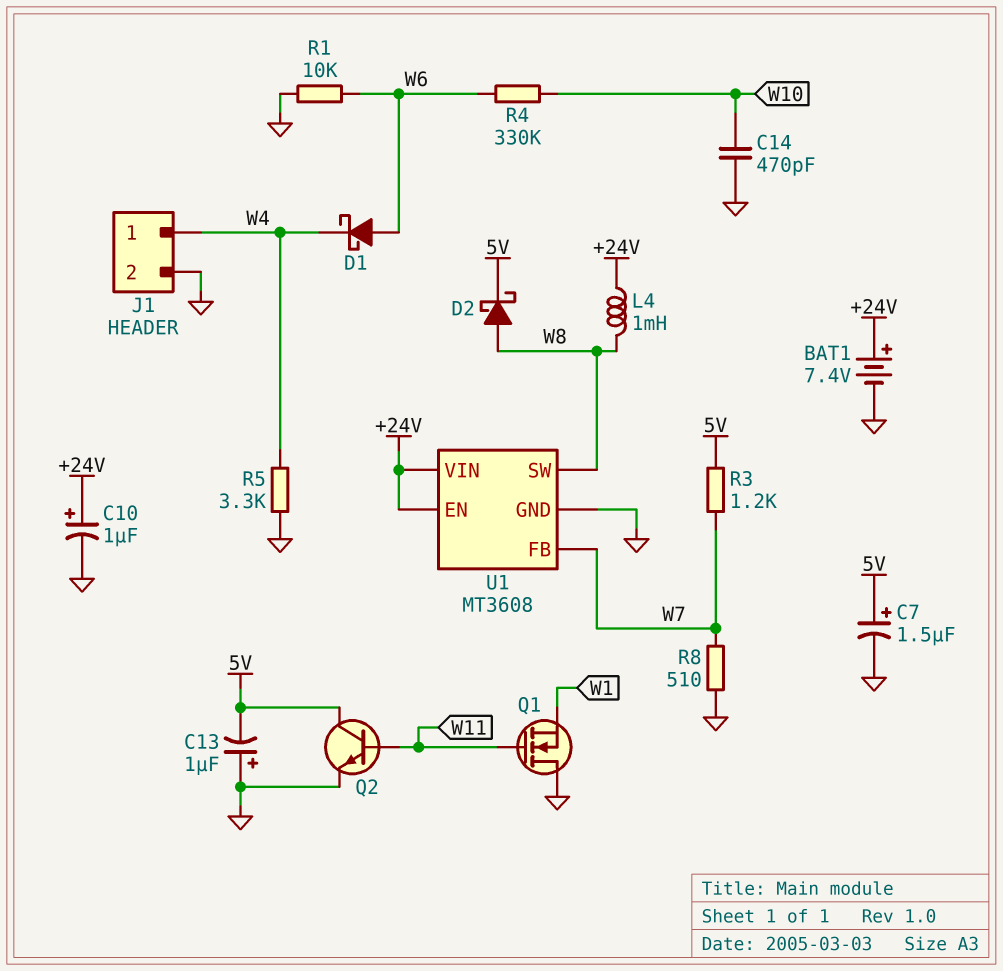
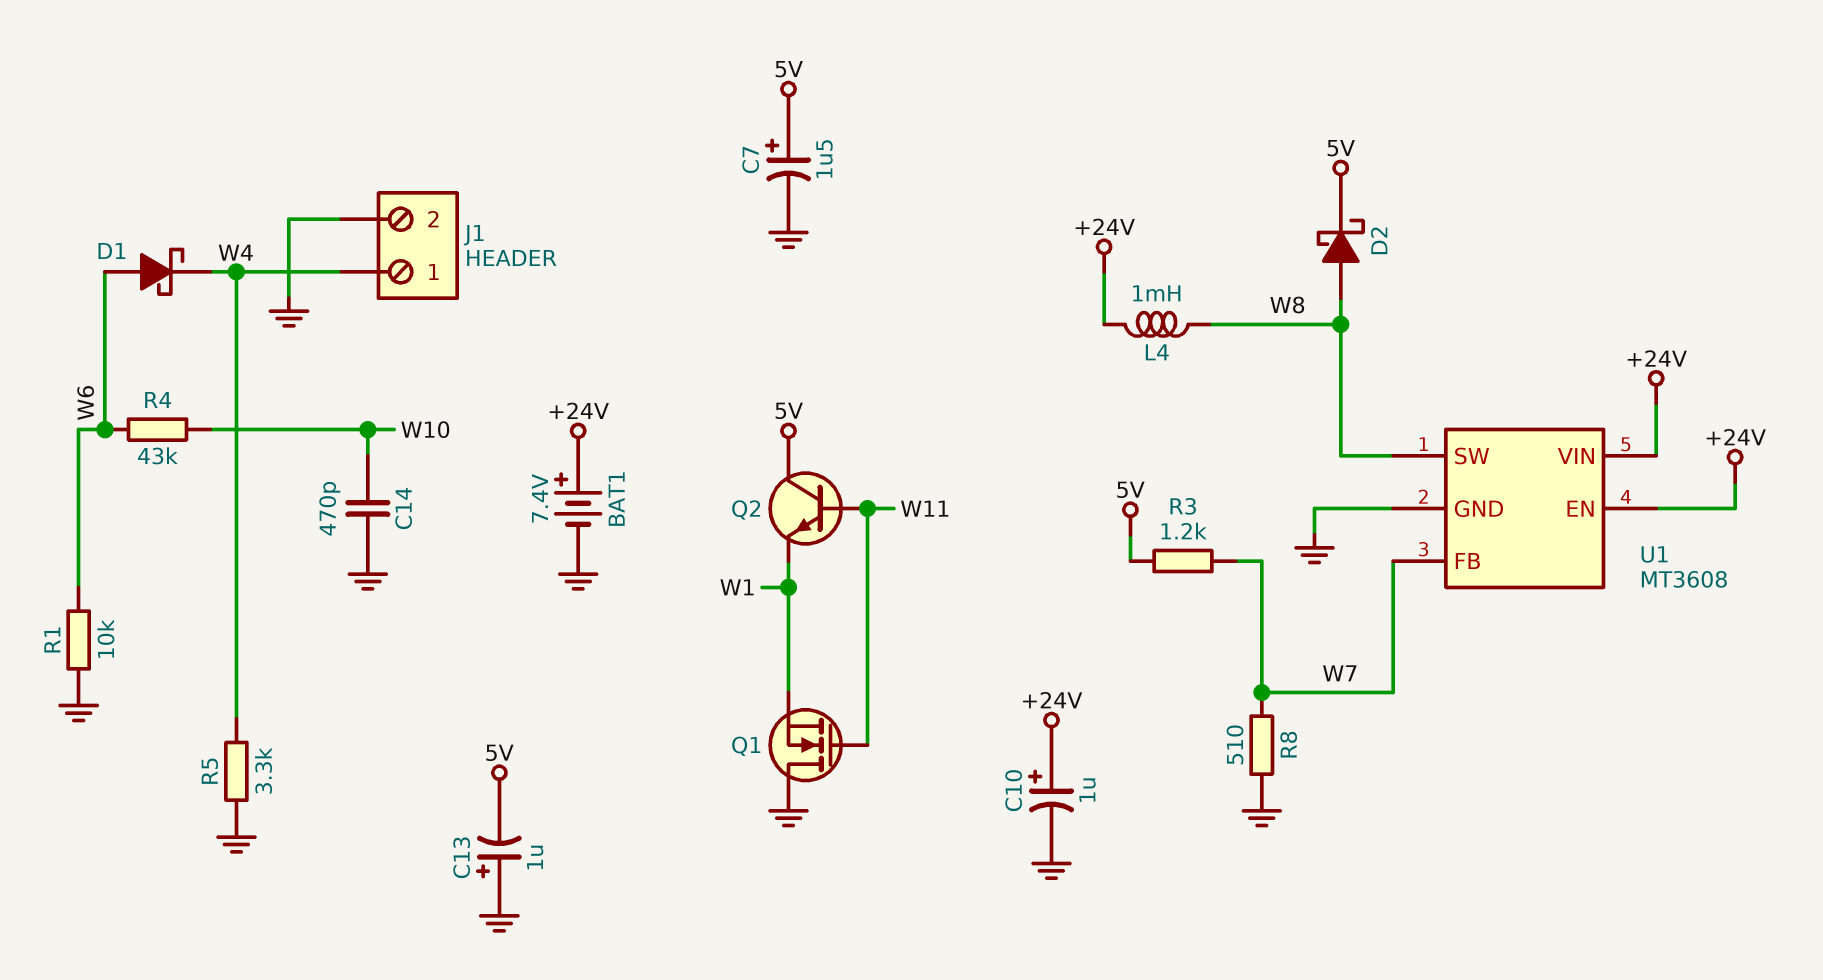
Q2: NPN (B W11, C 5V, E GND) -> NPN (B W11, C 5V, E W1)
R4: 330k (W6, W10) -> 43k (W6, W10)

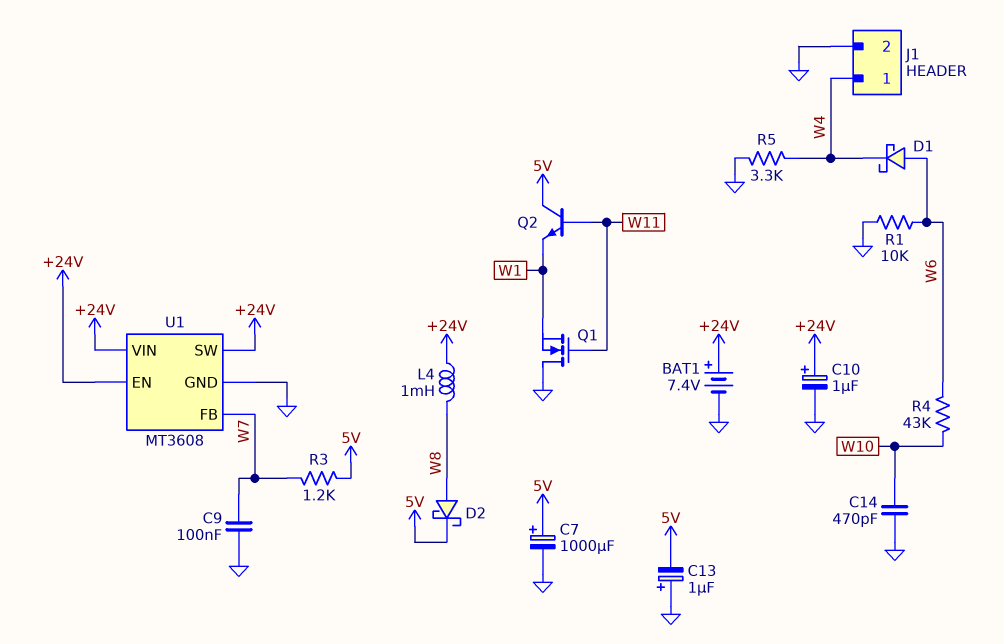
C7: 1.5uF (plus 5V, minus GND) -> 1000uF (plus 5V, minus GND)
C9: none -> 100nF (GND, W7)
R8: 510 (GND, W7) -> none
U1 pin SW: W8 -> +24V

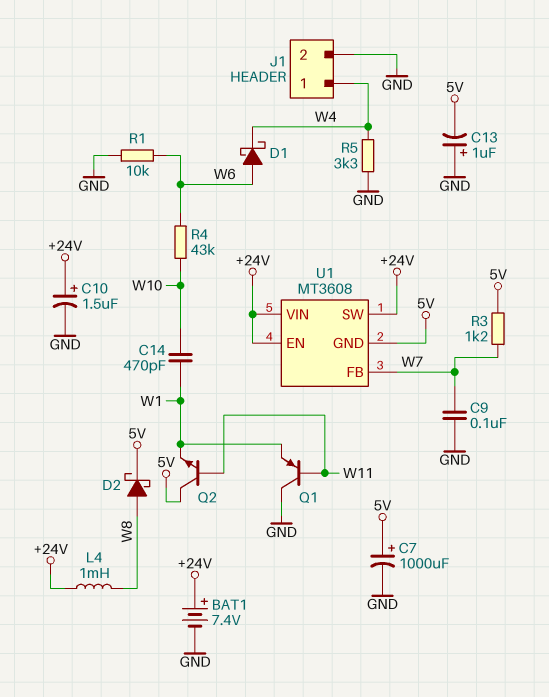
C10: 1uF (plus +24V, minus GND) -> 1.5uF (plus +24V, minus GND)
C14: 470pF (GND, W10) -> 470pF (W1, W10)
Q1: NMOS (G W11, D GND, S W1) -> PNP (B W11, C GND, E W1)
U1 pin GND: GND -> 5V

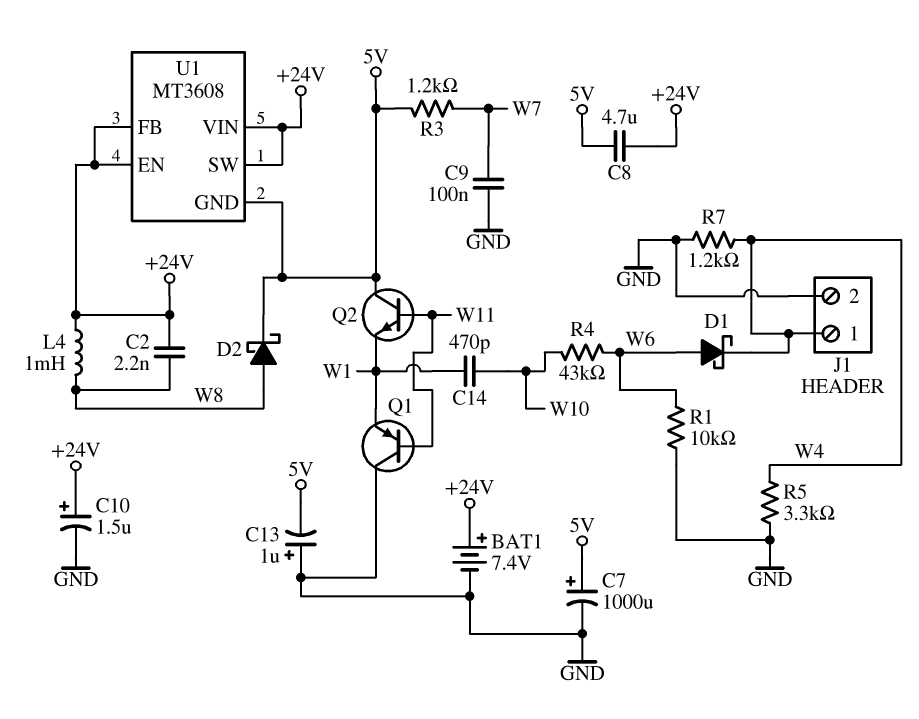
C2: none -> 2.2nF (+24V, W8)
C8: none -> 4.7uF (+24V, 5V)
R7: none -> 1.2k (GND, W4)
U1 pin FB: W7 -> +24V

